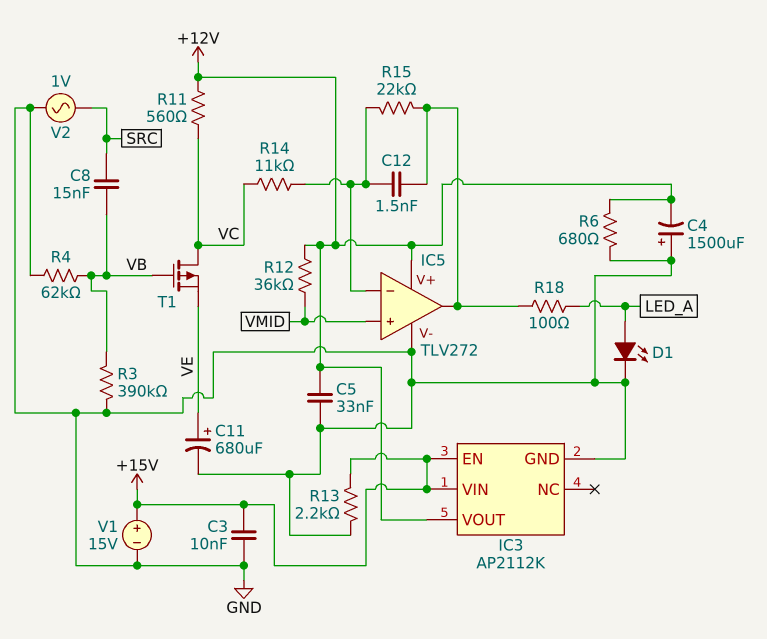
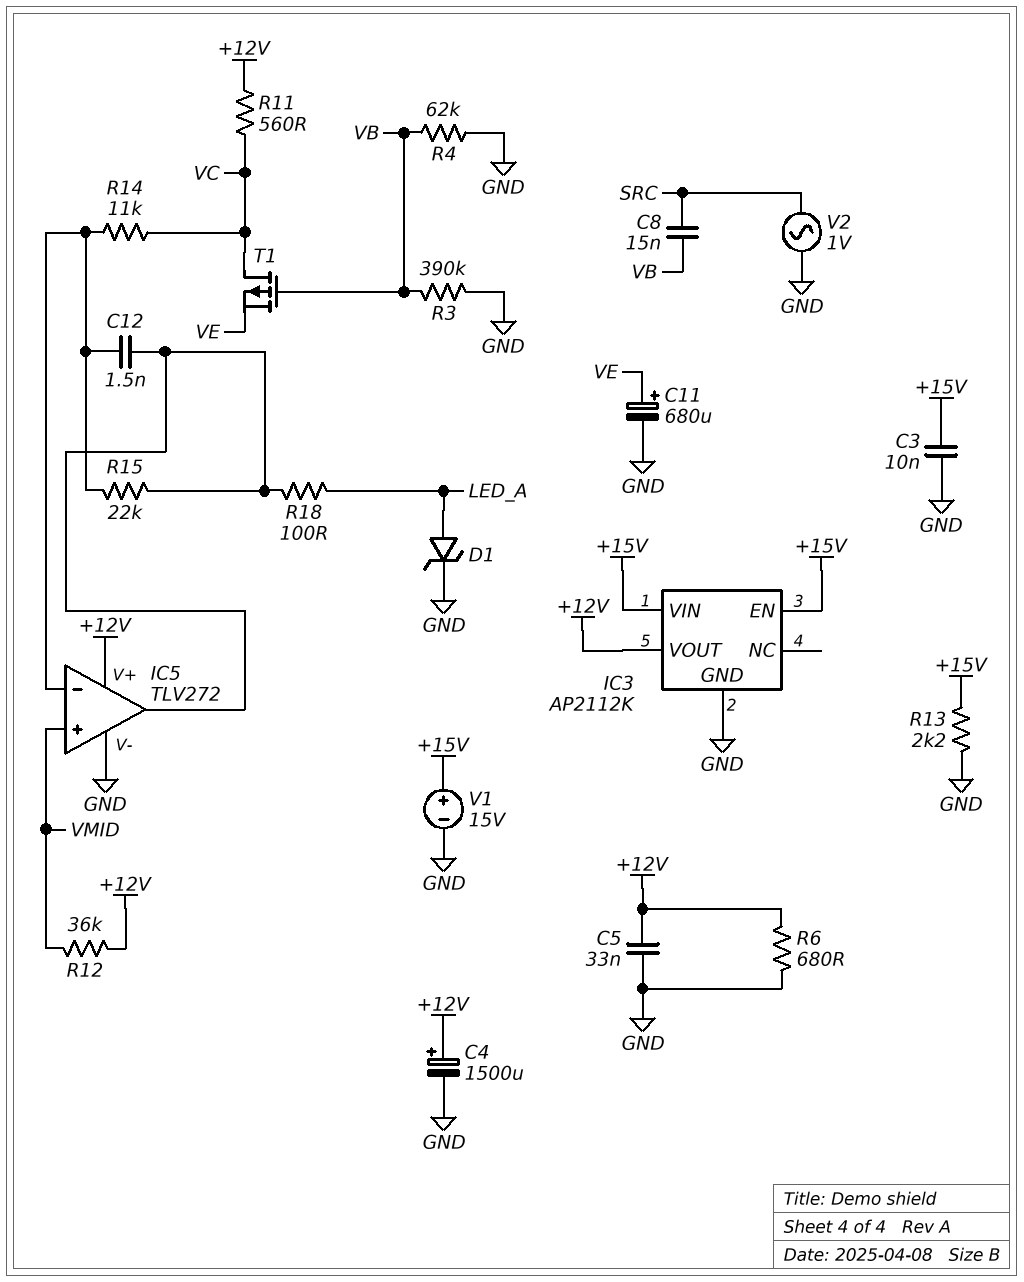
C4: 1500uF (plus GND, minus +12V) -> 1500uF (plus +12V, minus GND)
D1: LED (A LED_A, K GND) -> zener (A LED_A, K GND)

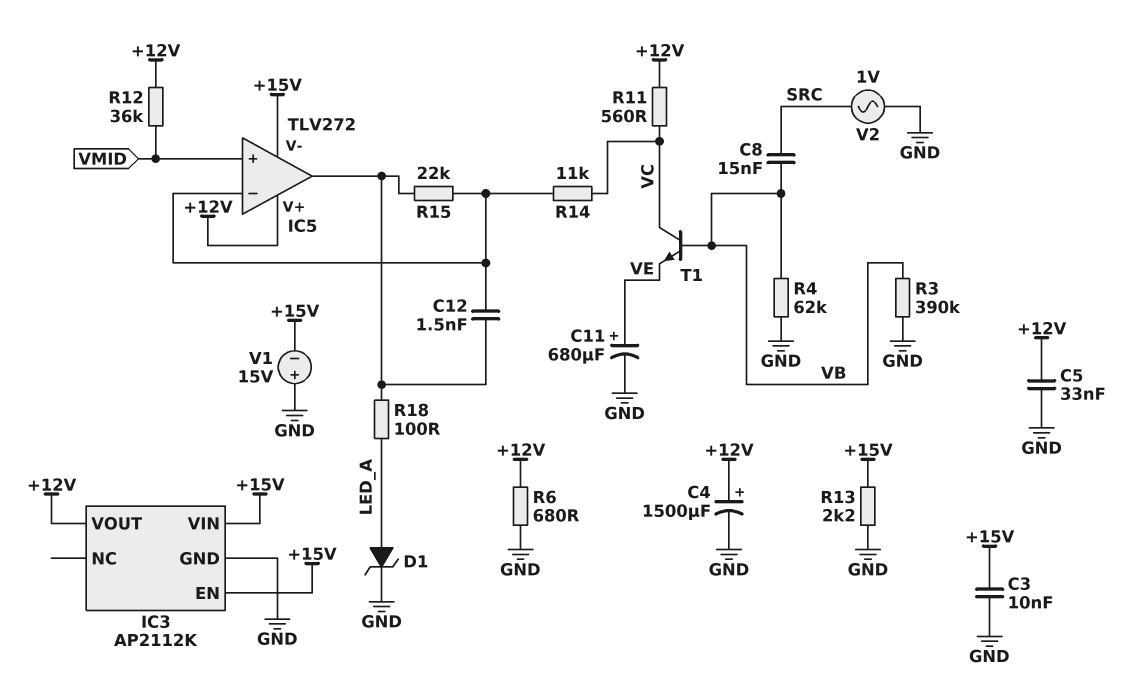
IC5 pin V-: GND -> +15V
T1: PMOS (G VB, D VC, S VE) -> NPN (B VB, C VC, E VE)
V1: 15V (plus +15V, minus GND) -> 15V (plus GND, minus +15V)

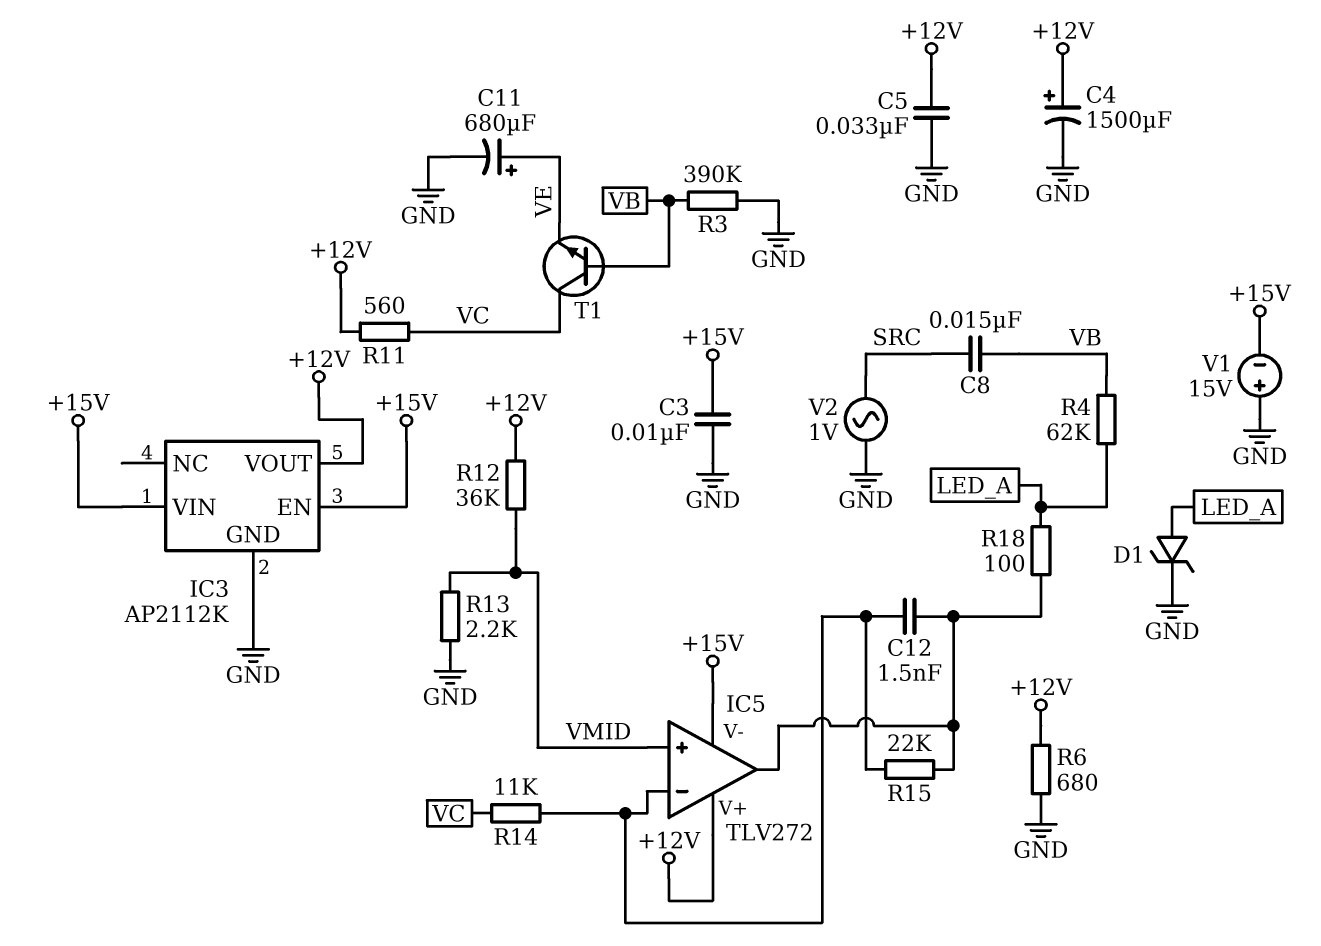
R4: 62k (GND, VB) -> 62k (LED_A, VB)
R13: 2.2k (+15V, GND) -> 2.2k (GND, VMID)

